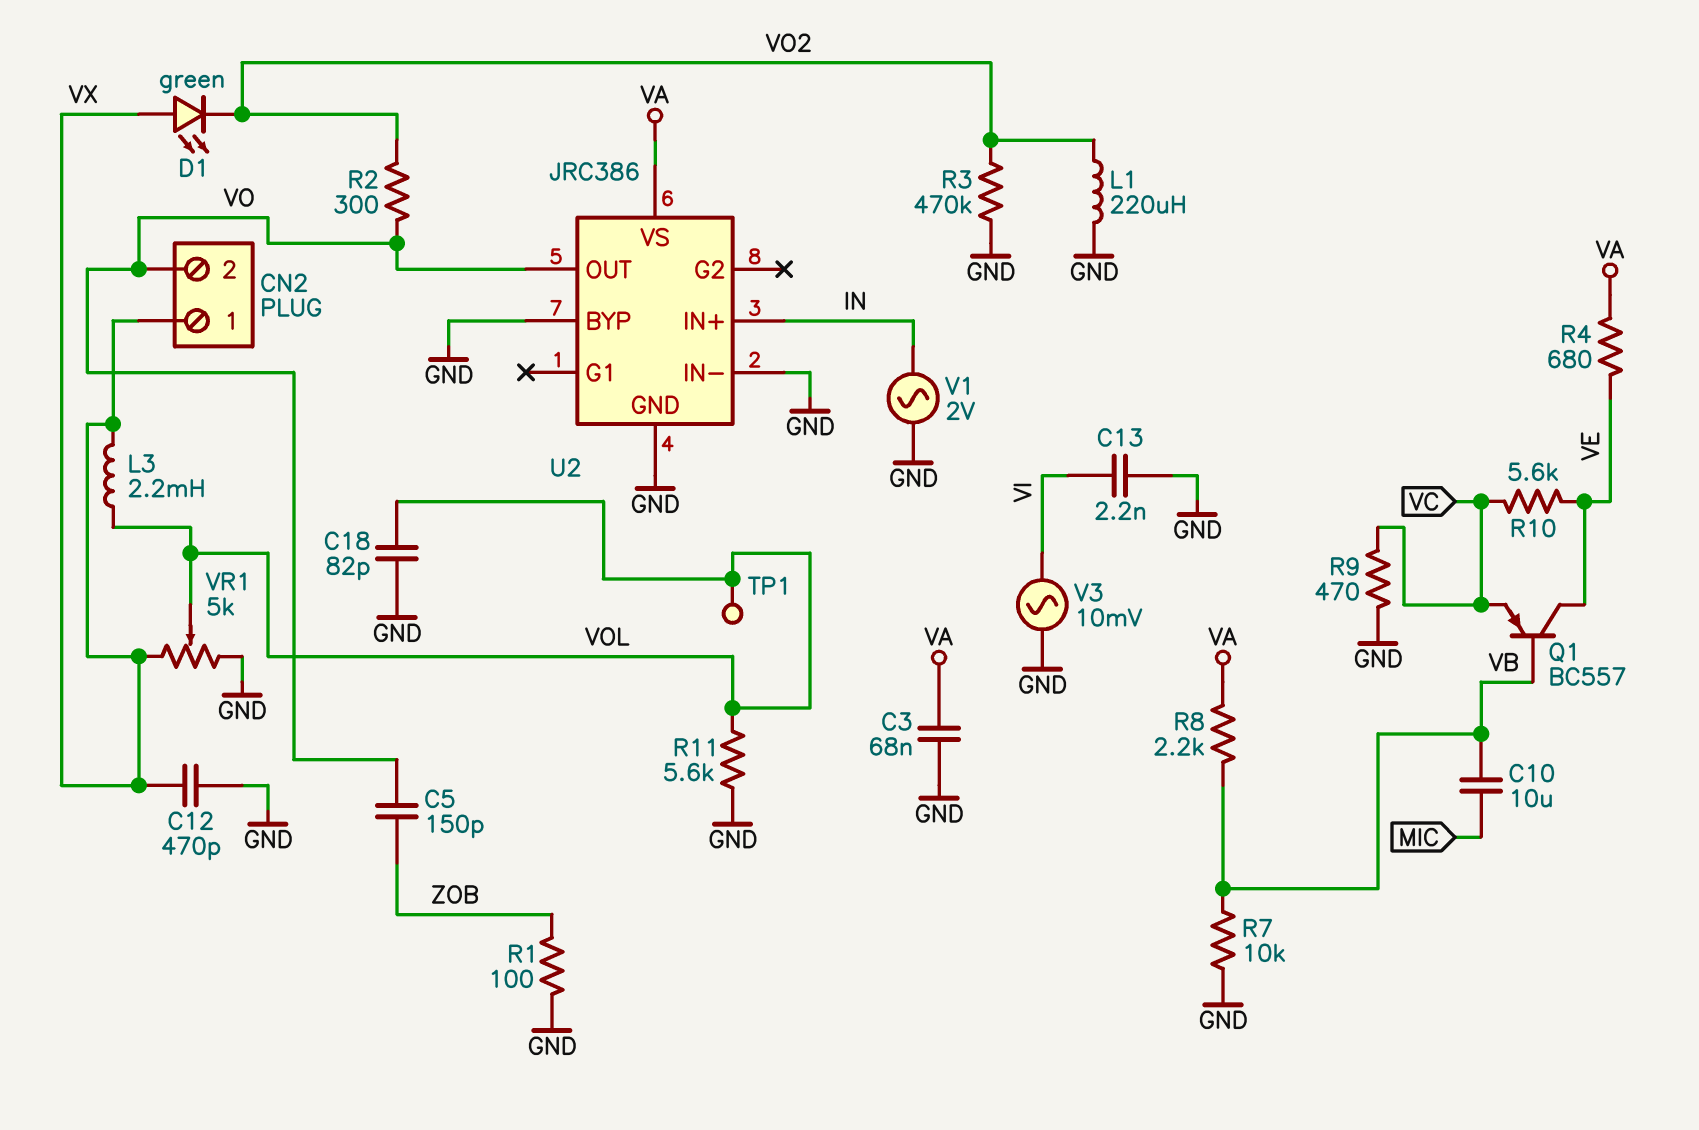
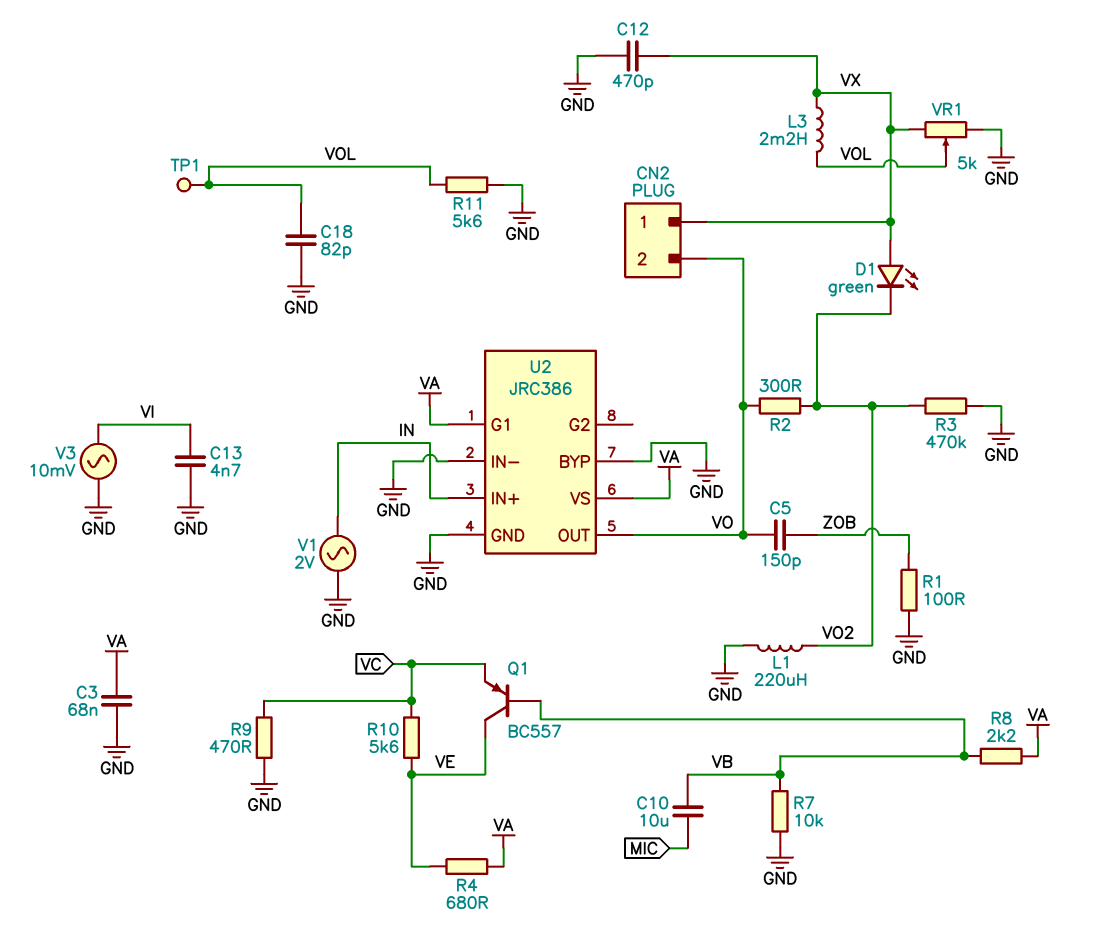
C13: 2.2nF (GND, VI) -> 4.7nF (GND, VI)
U2 pin G1: none -> VA

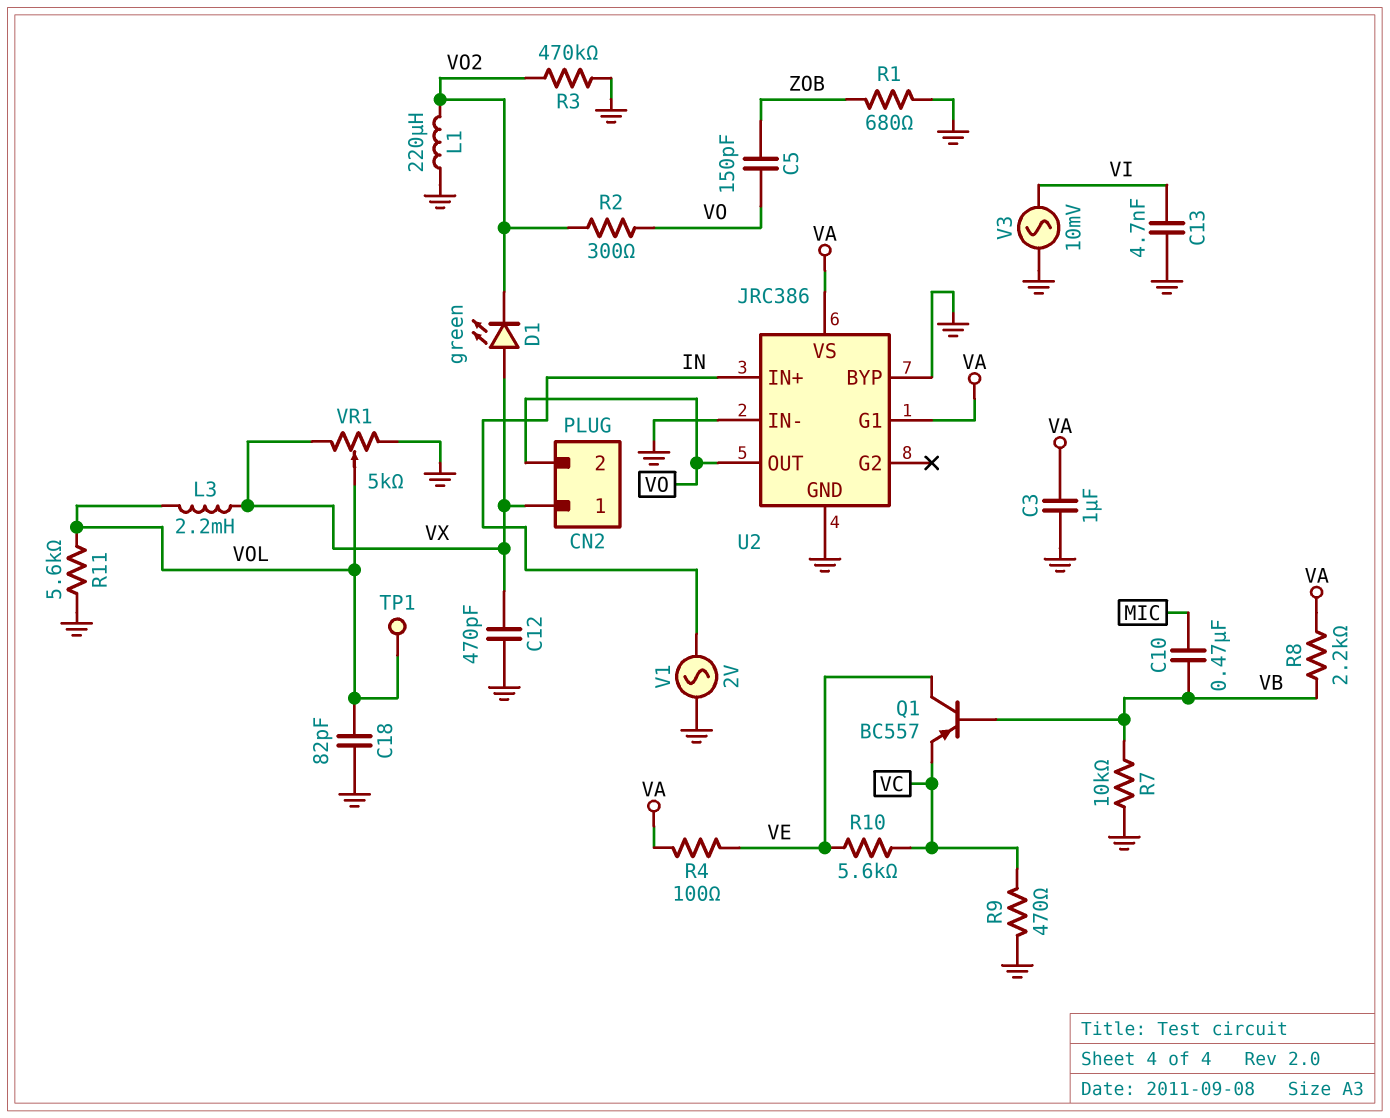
C3: 68nF (GND, VA) -> 1uF (GND, VA)
C10: 10uF (MIC, VB) -> 470nF (MIC, VB)
R1: 100 (GND, ZOB) -> 680 (GND, ZOB)
R4: 680 (VA, VE) -> 100 (VA, VE)

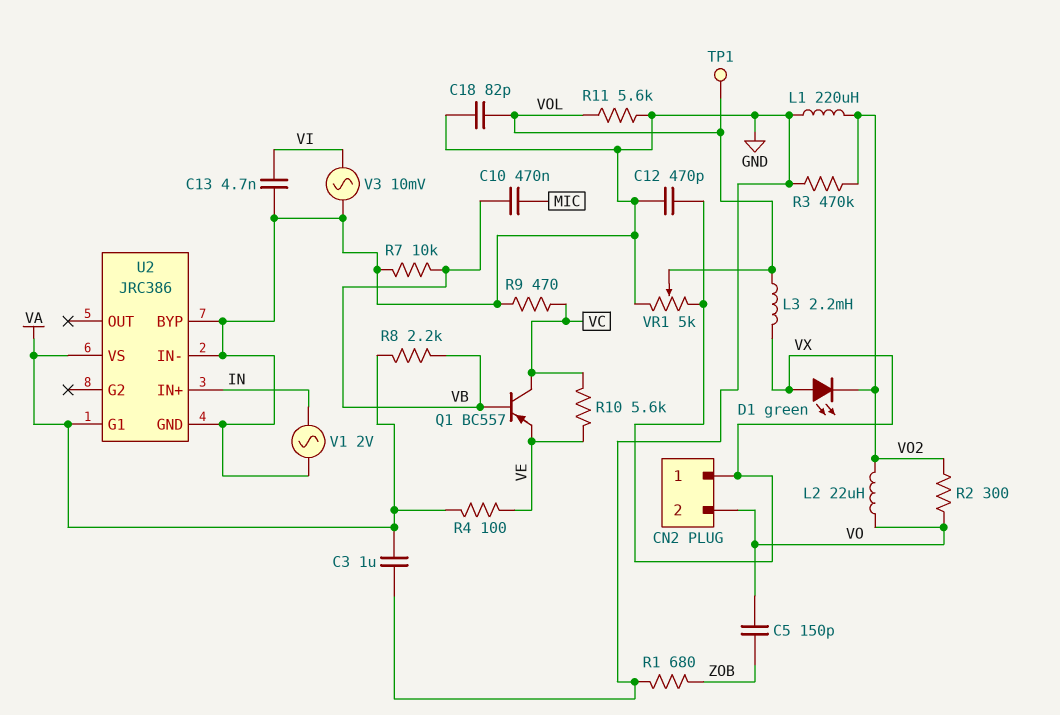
L2: none -> 22uH (VO, VO2)
Q1: PNP BC557 (B VB, C VE, E VC) -> PNP BC557 (B VB, C VC, E VE)
U2 pin OUT: VO -> none

